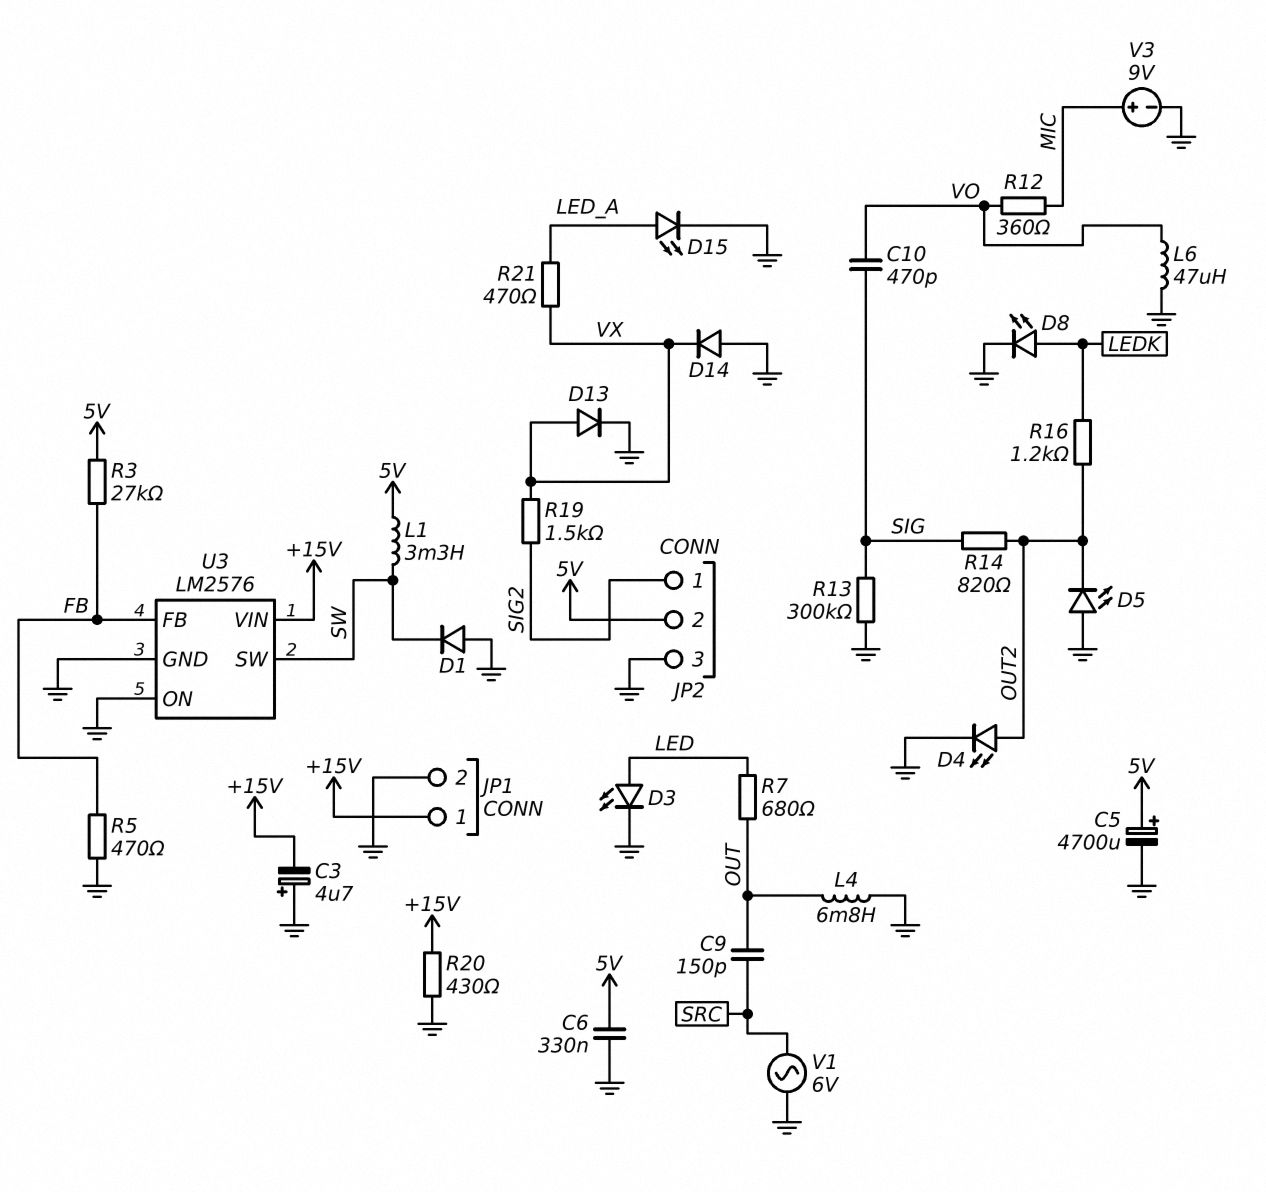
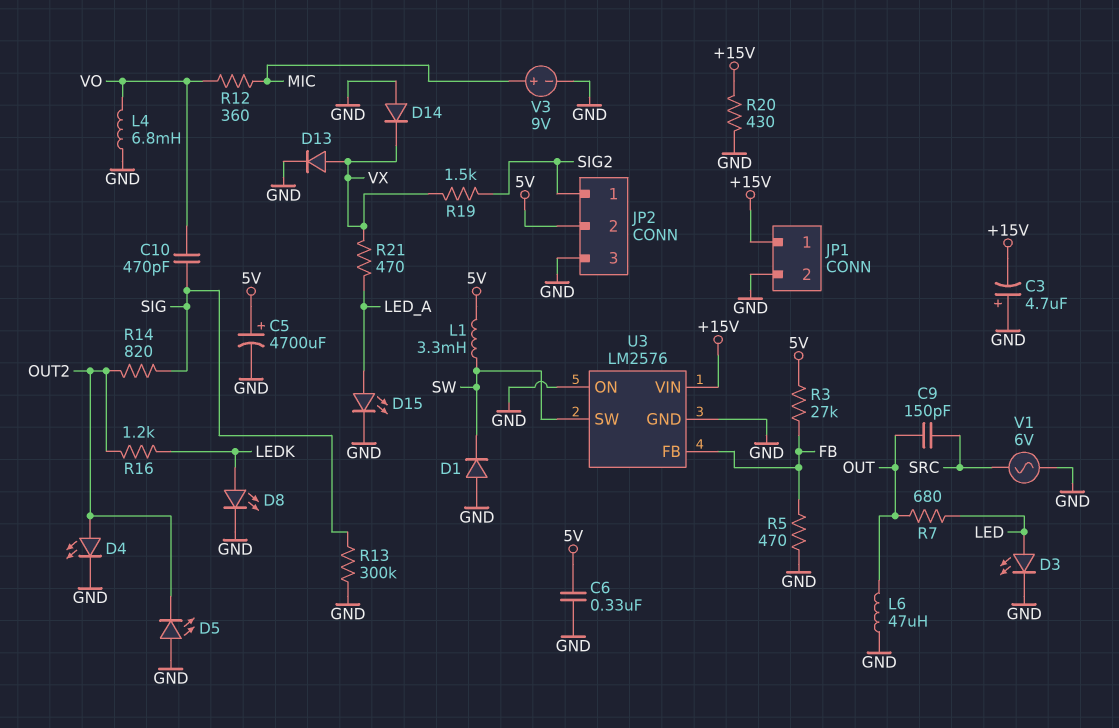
L4: 6.8mH (GND, OUT) -> 6.8mH (GND, VO)
L6: 47uH (GND, VO) -> 47uH (GND, OUT)

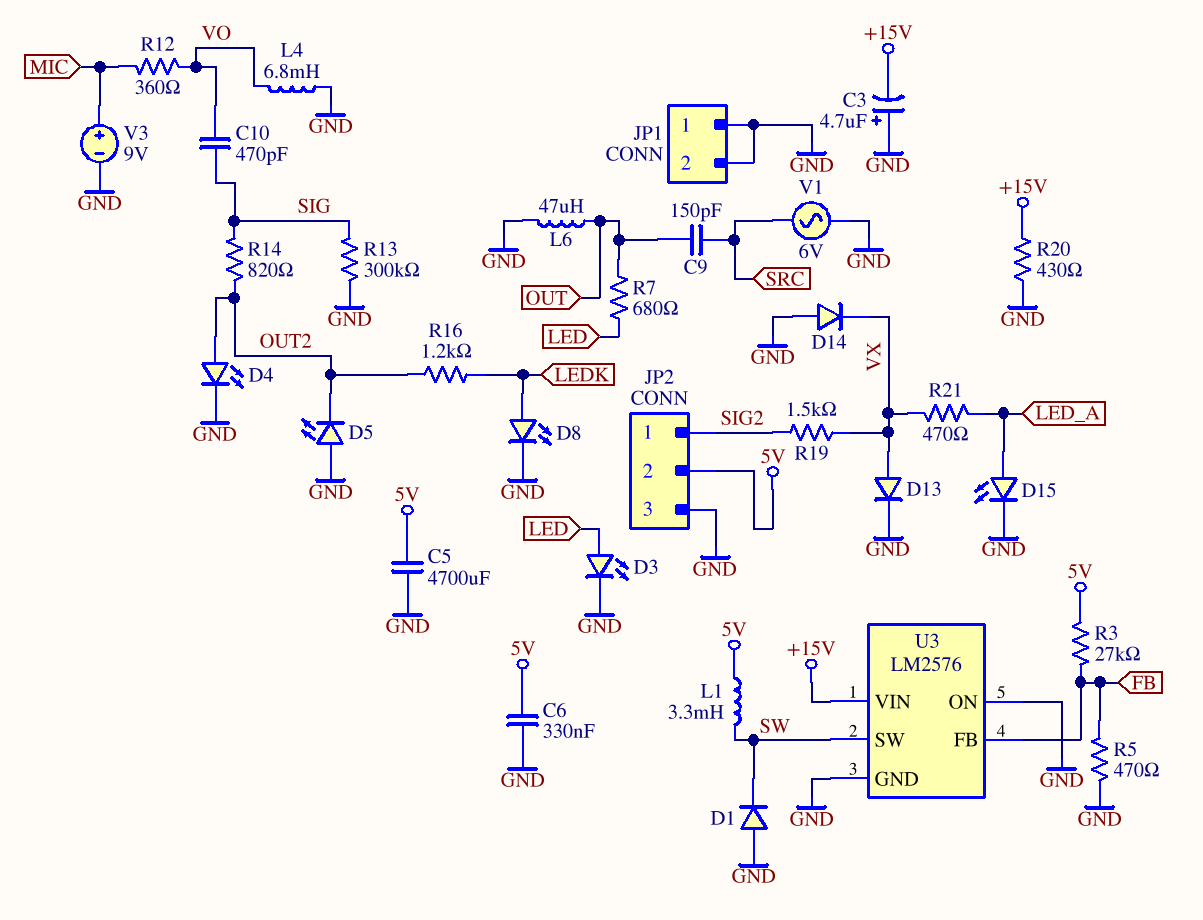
C5: 4700uF (plus 5V, minus GND) -> 4700uF (5V, GND)
JP1 pin 1: +15V -> GND

